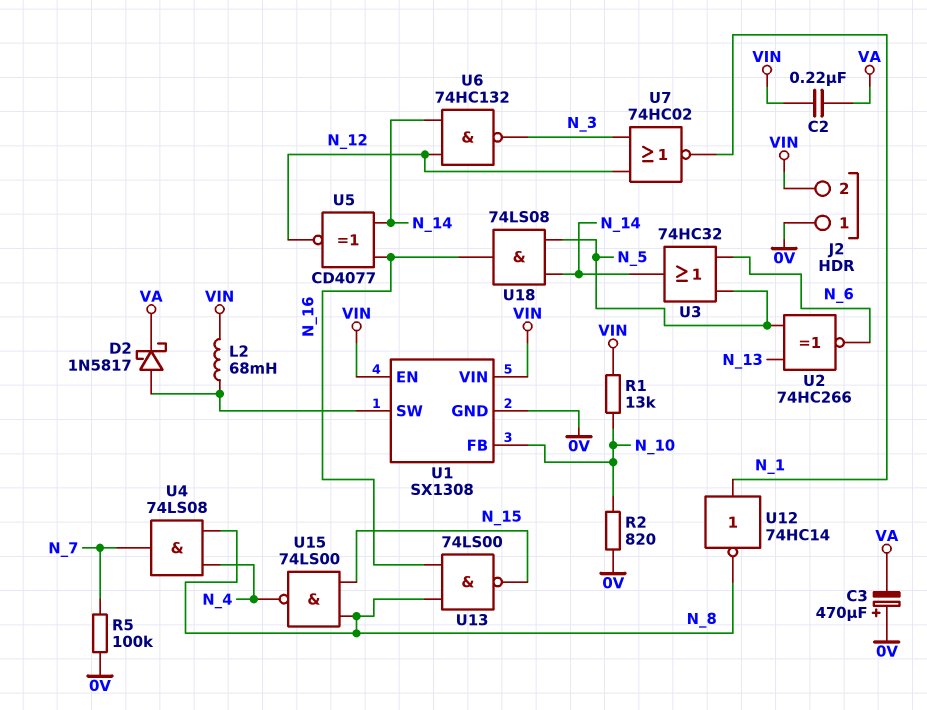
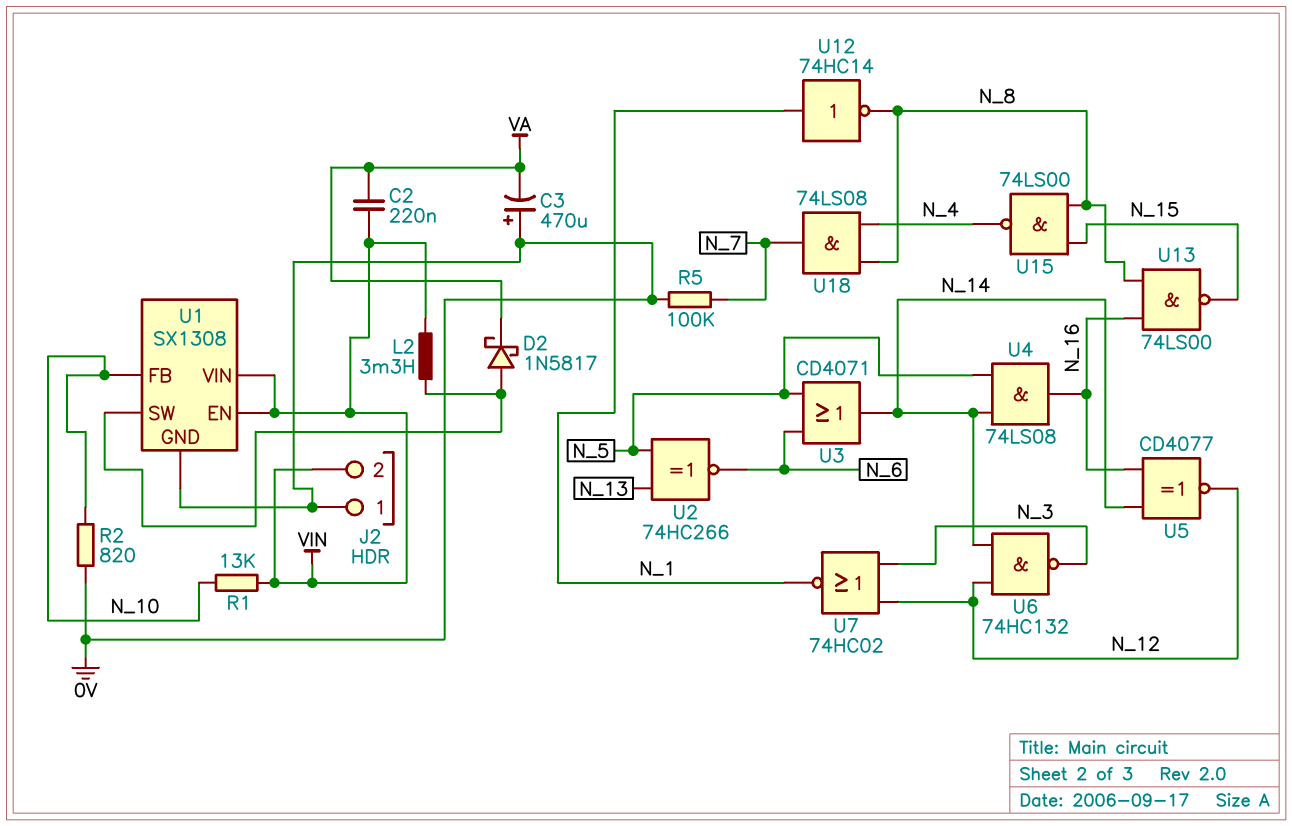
L2: 68mH (U1/SW, VIN) -> 3.3mH (U1/SW, VIN)
U3: OR 74HC32 (in N_5, in N_6, out N_14) -> OR CD4071 (in N_5, in N_6, out N_14)
U4: AND 74LS08 (in N_4, in N_8, out N_7) -> AND 74LS08 (in N_5, in N_14, out N_16)
U18: AND 74LS08 (in N_5, in N_14, out N_16) -> AND 74LS08 (in N_4, in N_8, out N_7)

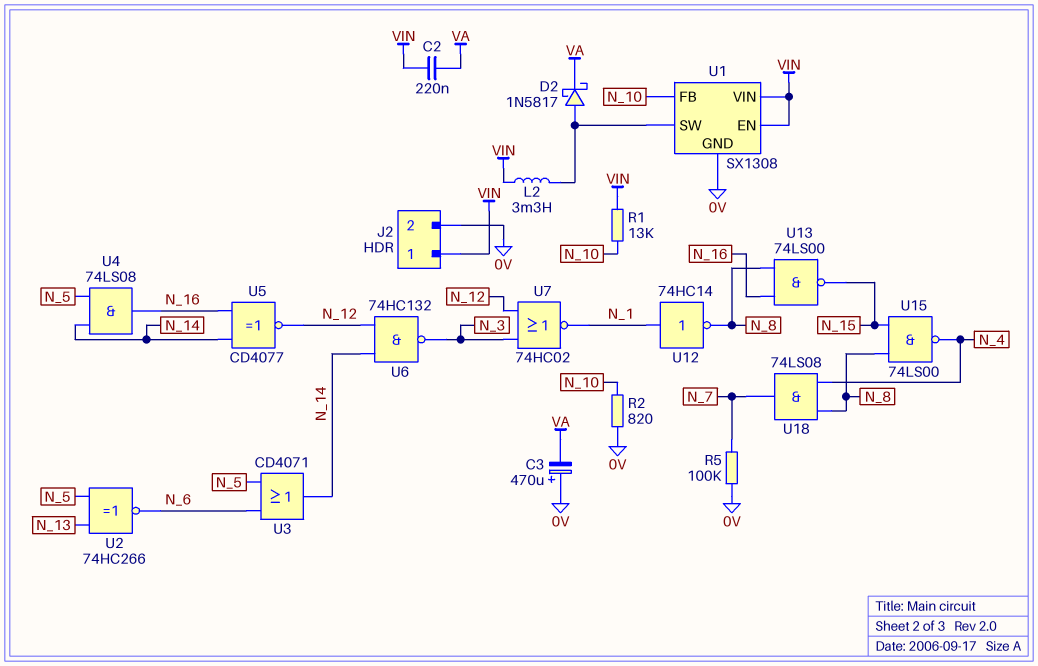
J2 pin 1: 0V -> VIN
J2 pin 2: VIN -> 0V

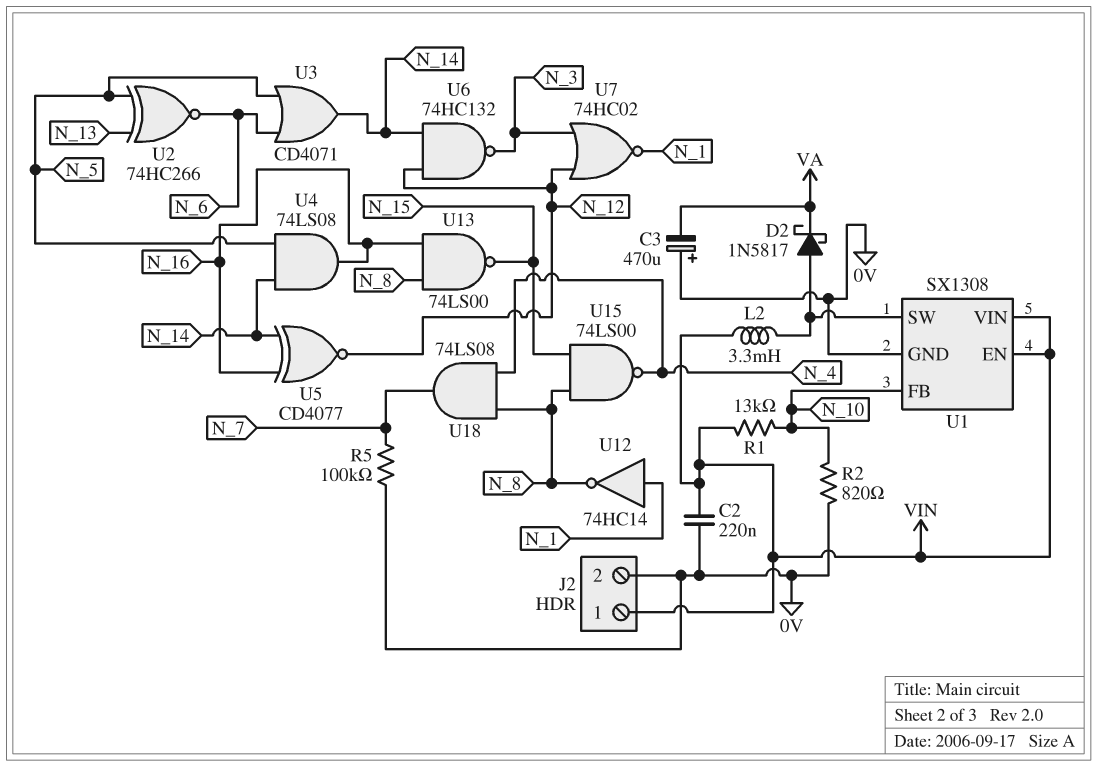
C2: 220nF (VA, VIN) -> 220nF (0V, VIN)

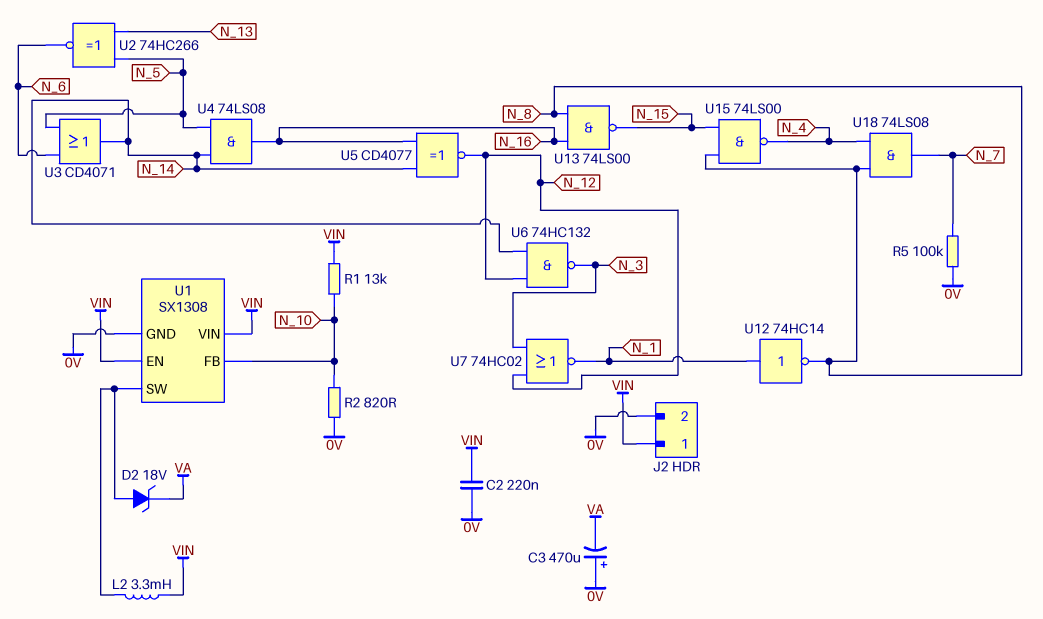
D2: schottky 1N5817 (A U1/SW, K VA) -> zener 18V (A U1/SW, K VA)

